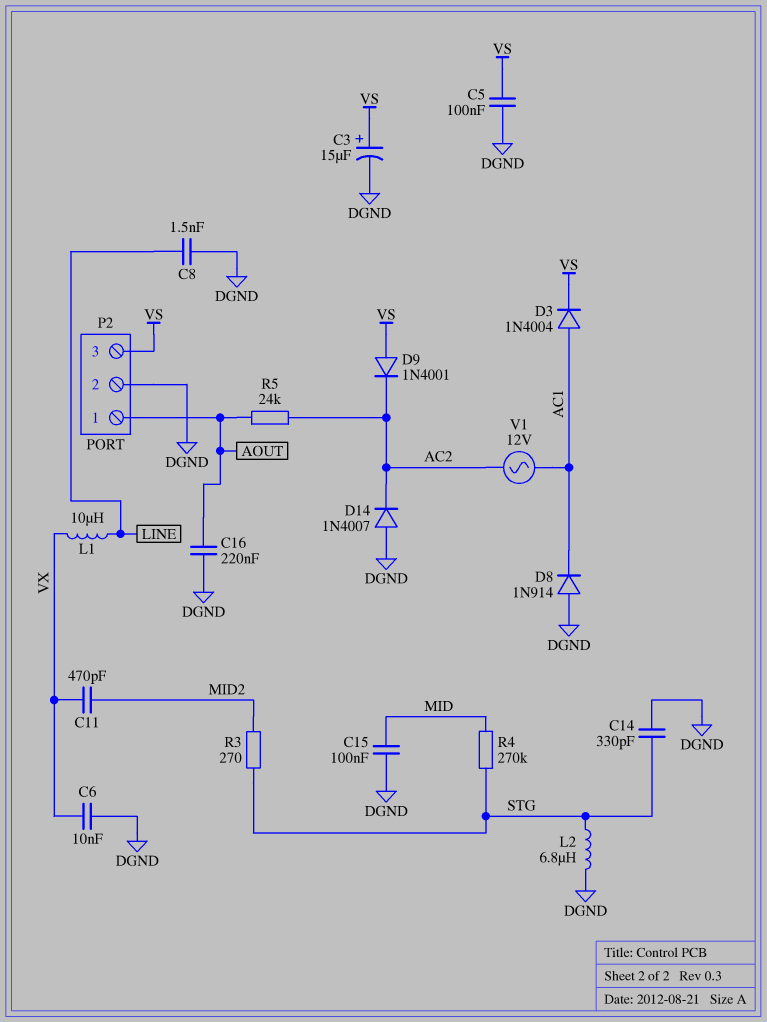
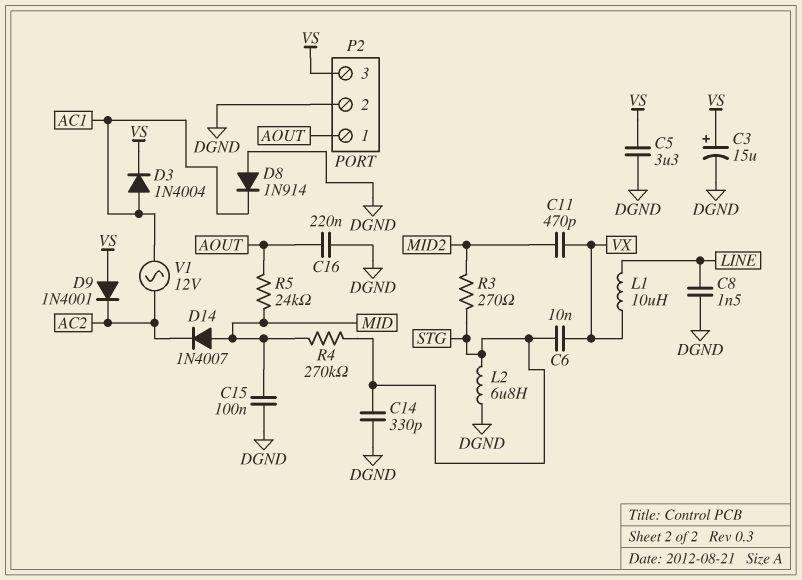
C5: 100nF (DGND, VS) -> 3.3uF (DGND, VS)
C6: 10nF (DGND, VX) -> 10nF (STG, VX)
D14: diode 1N4007 (A DGND, K AC2) -> diode 1N4007 (A MID, K AC2)
R5: 24k (AC2, AOUT) -> 24k (AOUT, MID)

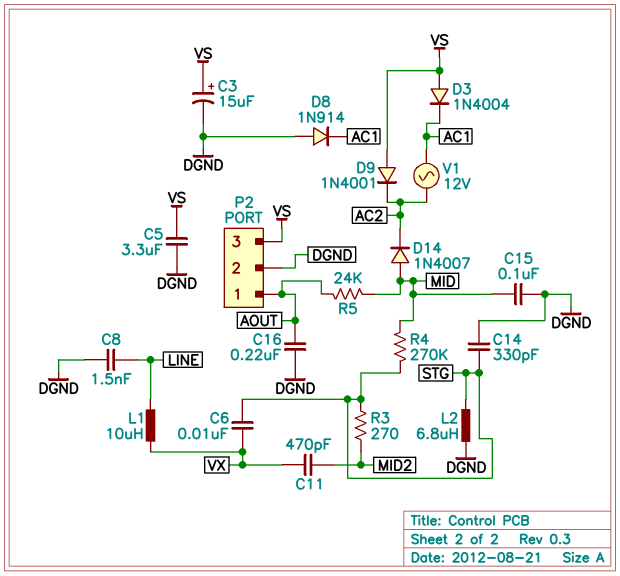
D3: diode 1N4004 (A AC1, K VS) -> diode 1N4004 (A VS, K AC1)

